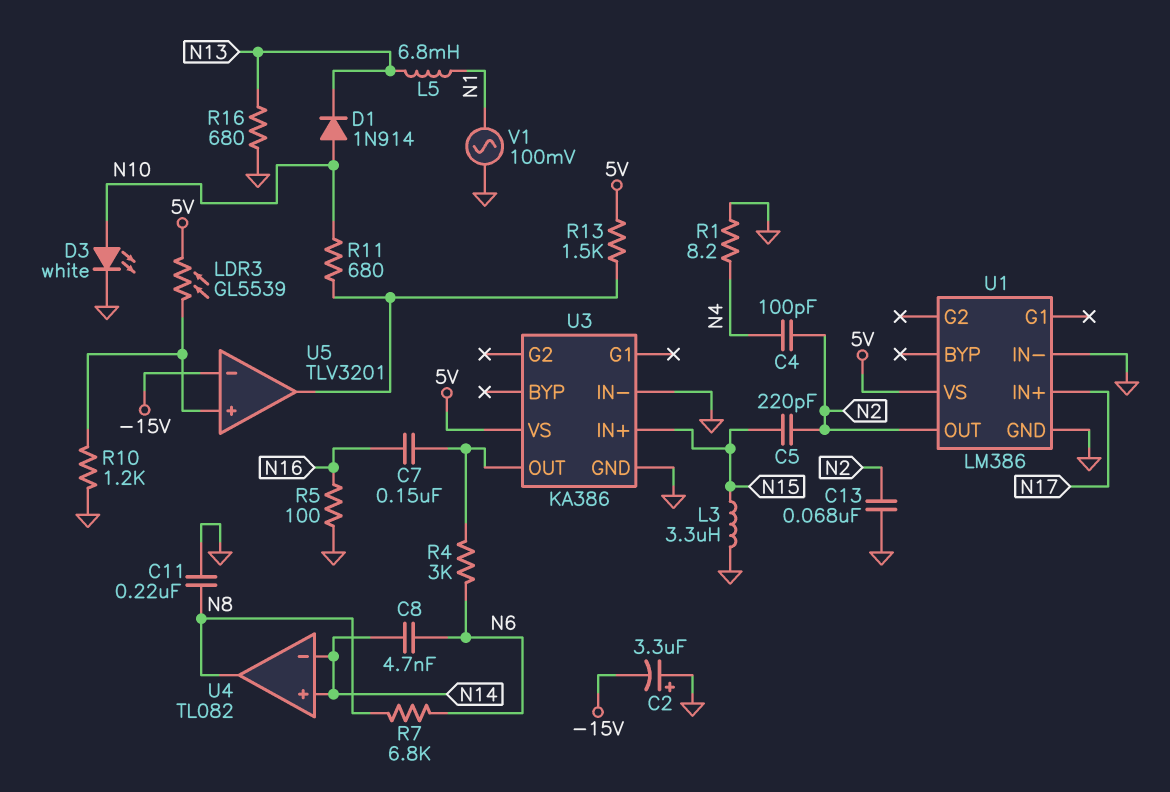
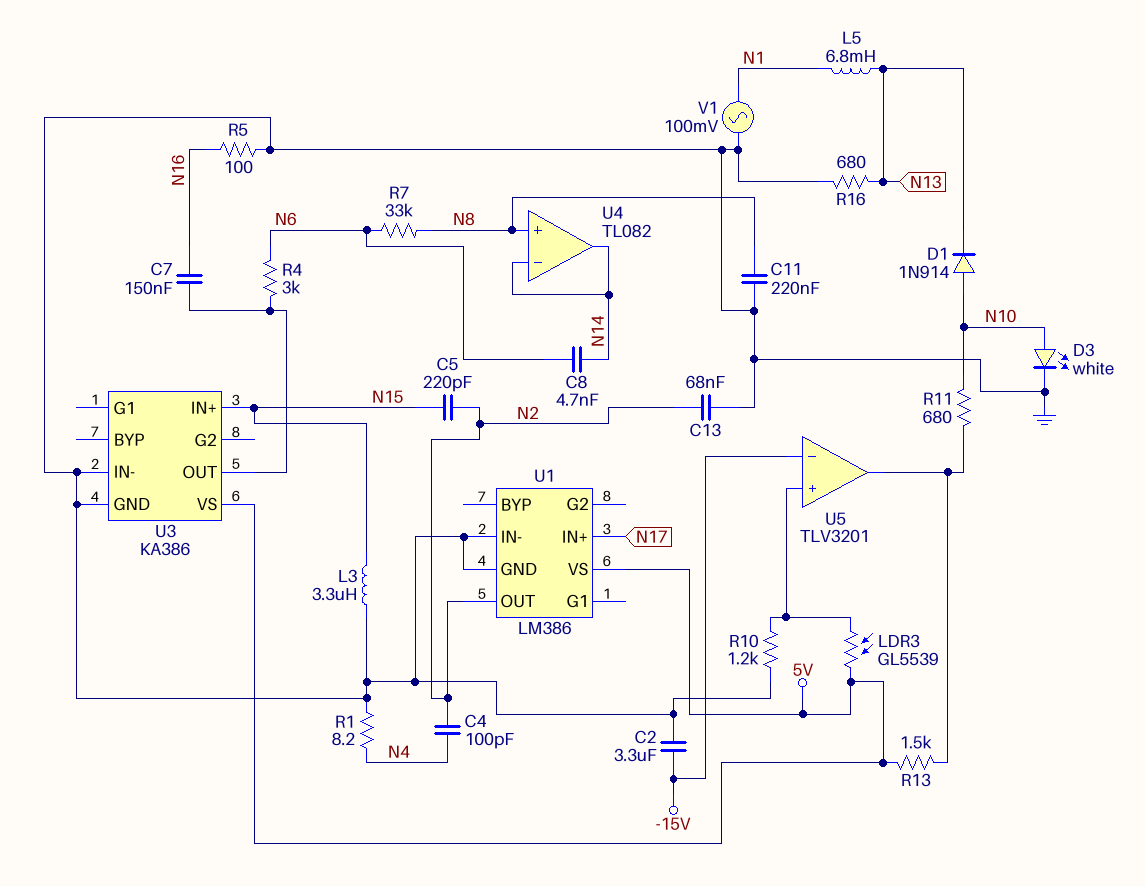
C2: 3.3uF (plus GND, minus -15V) -> 3.3uF (-15V, GND)
R7: 6.8k (N6, N8) -> 33k (N6, N8)
U4 pin in+: N14 -> N8
U4 pin out: N8 -> N14

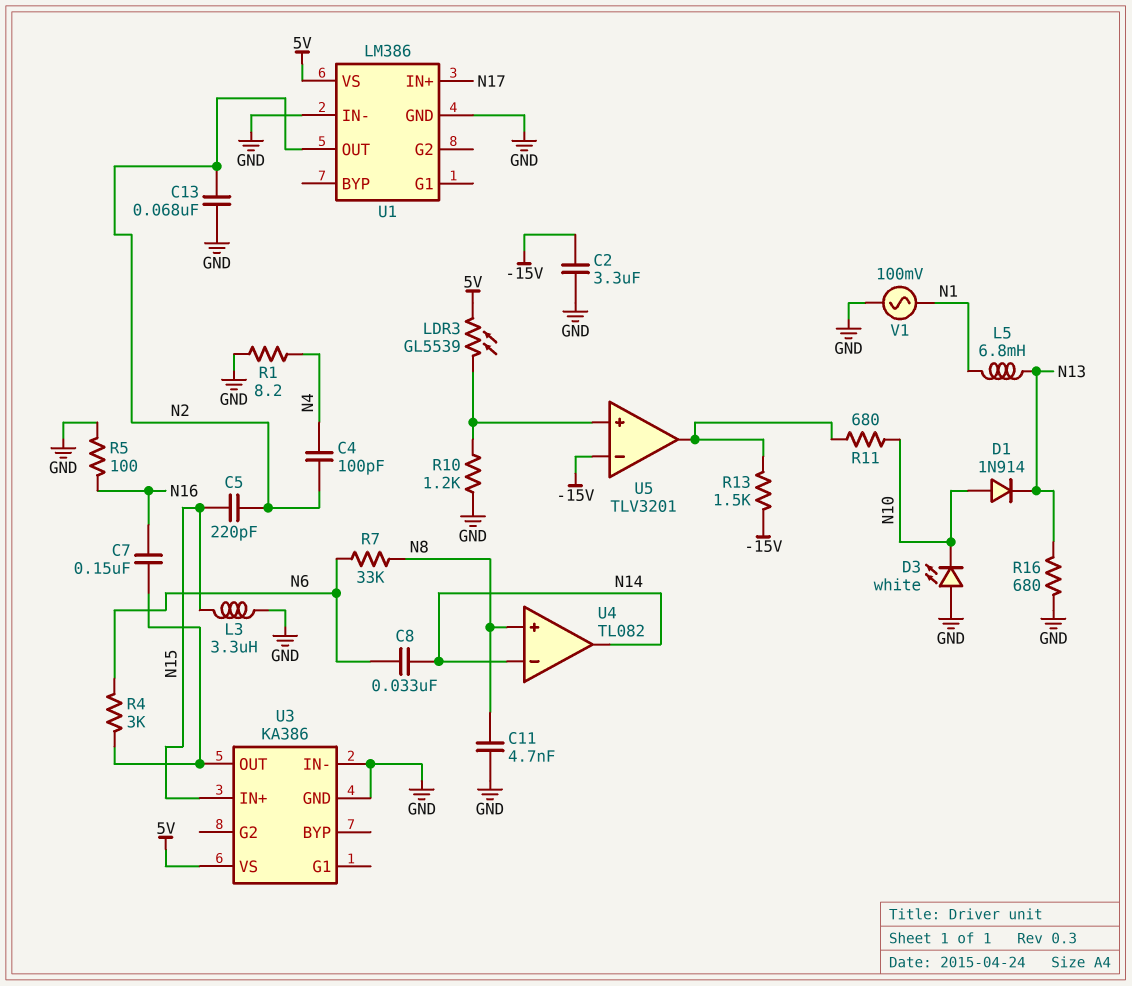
C8: 4.7nF (N6, N14) -> 33nF (N6, N14)
C11: 220nF (GND, N8) -> 4.7nF (GND, N8)
D3: LED white (A N10, K GND) -> LED white (A GND, K N10)
R13: 1.5k (5V, U5/out) -> 1.5k (-15V, U5/out)

